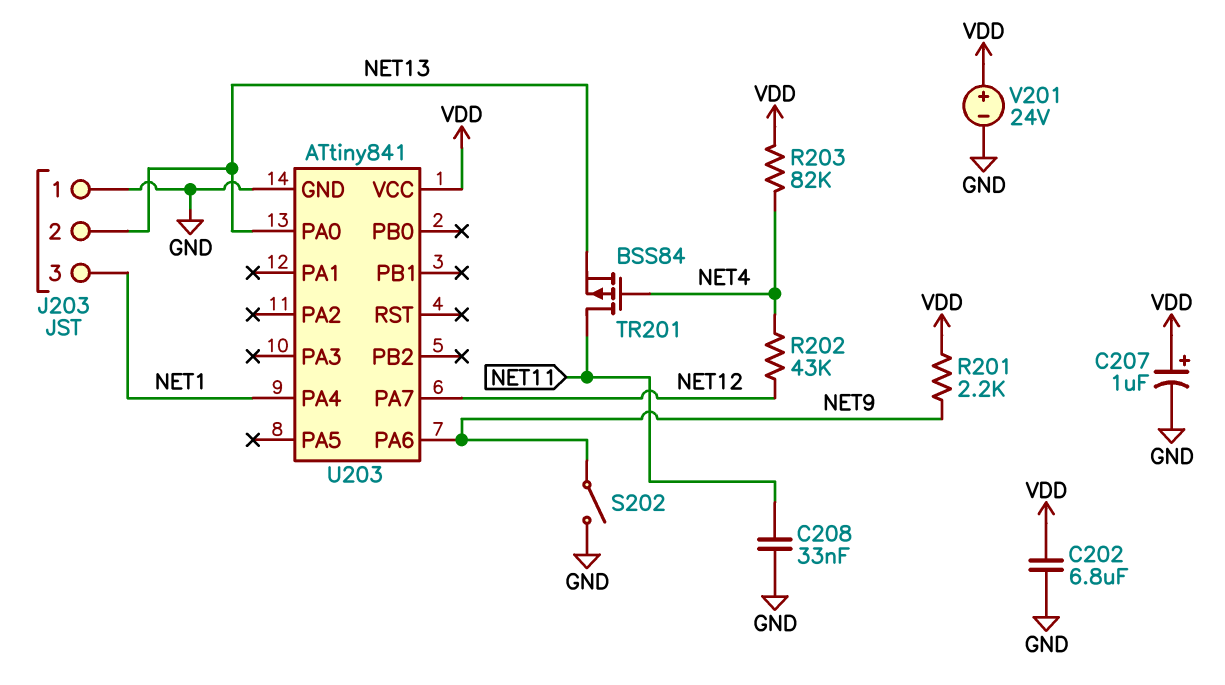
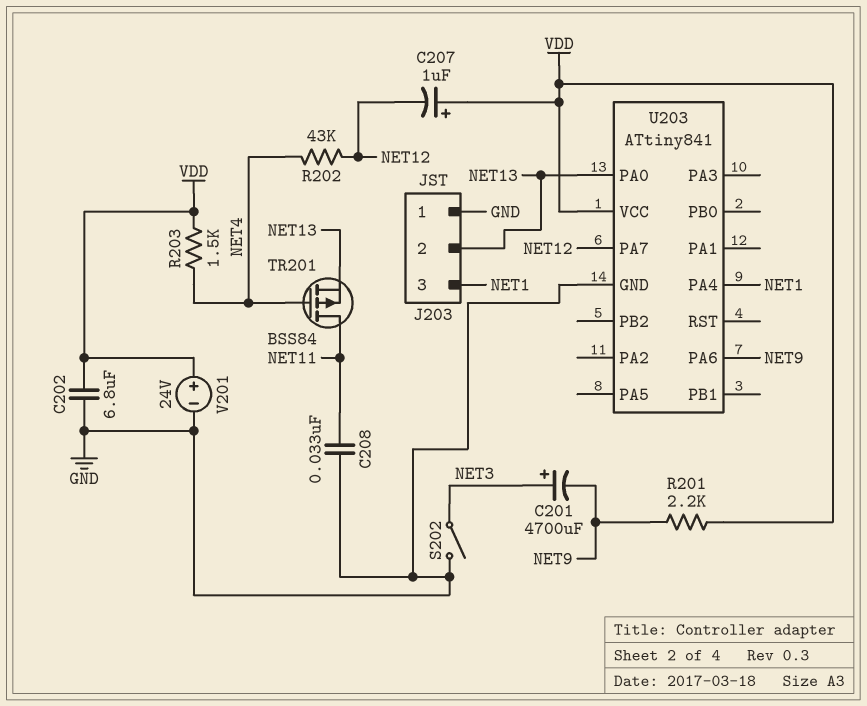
C201: none -> 4700uF (plus NET3, minus NET9)
C207: 1uF (plus VDD, minus GND) -> 1uF (plus VDD, minus NET12)
R203: 82k (NET4, VDD) -> 1.5k (NET4, VDD)
S202: switch (GND, NET9) -> switch (GND, NET3)

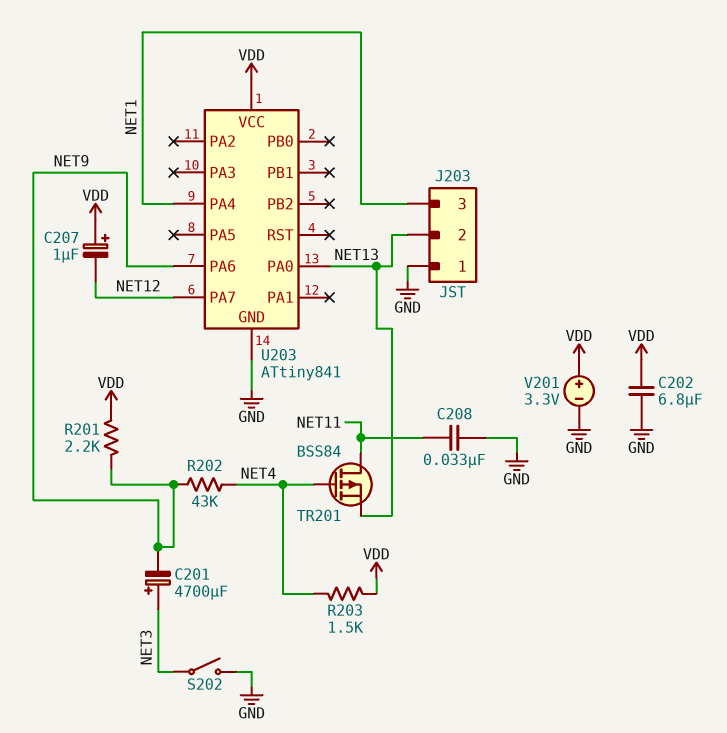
R202: 43k (NET4, NET12) -> 43k (NET4, NET9)
V201: 24V (plus VDD, minus GND) -> 3.3V (plus VDD, minus GND)

